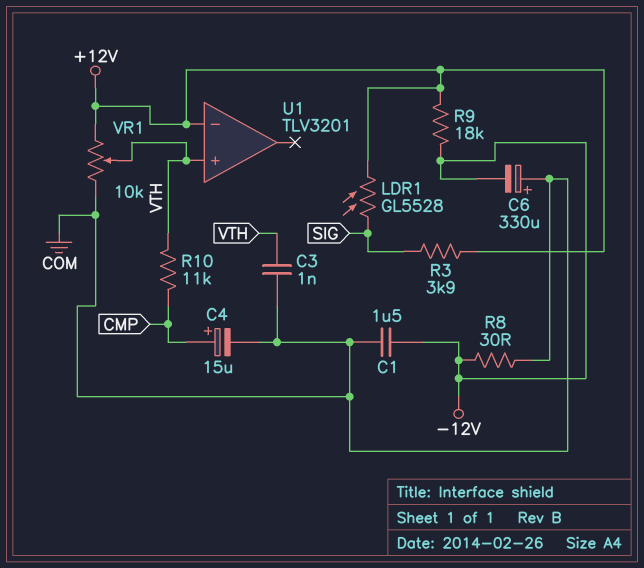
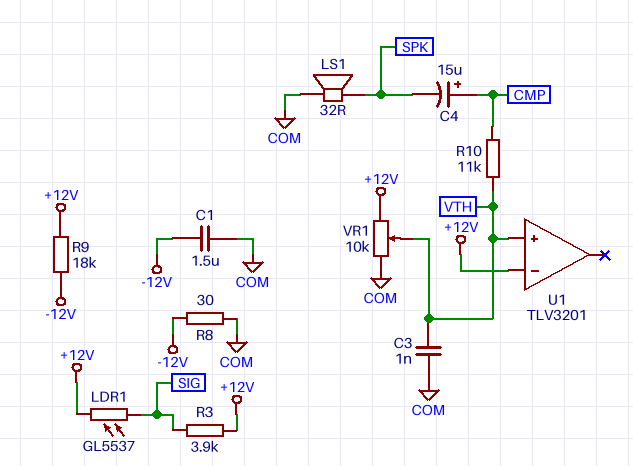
C4: 15uF (plus CMP, minus COM) -> 15uF (plus CMP, minus SPK)
C6: 330uF (plus COM, minus -12V) -> none
LDR1: GL5528 (+12V, SIG) -> GL5537 (+12V, SIG)
LS1: none -> speaker 32R (COM, SPK)

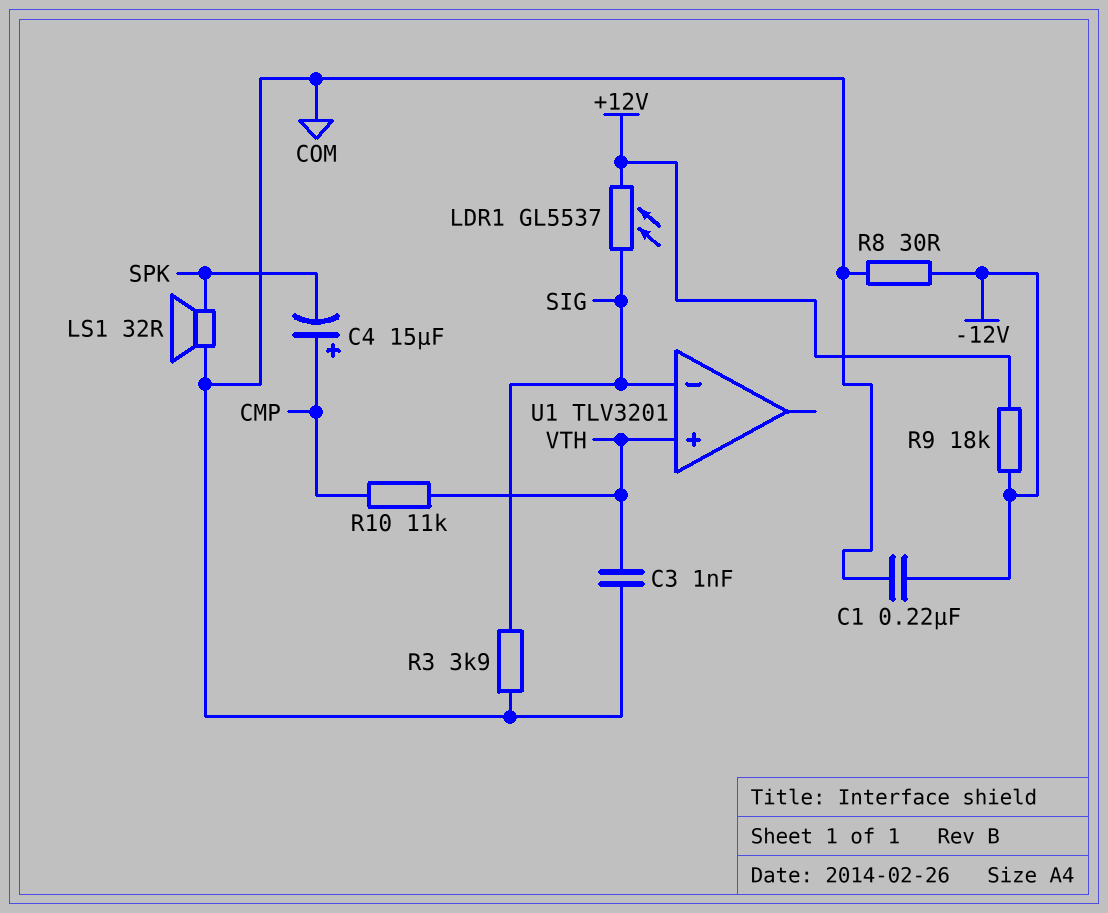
C1: 1.5uF (-12V, COM) -> 220nF (-12V, COM)
R3: 3.9k (+12V, SIG) -> 3.9k (COM, SIG)
U1 pin in-: +12V -> SIG
VR1: 10k (+12V, COM, wiper VTH) -> none

